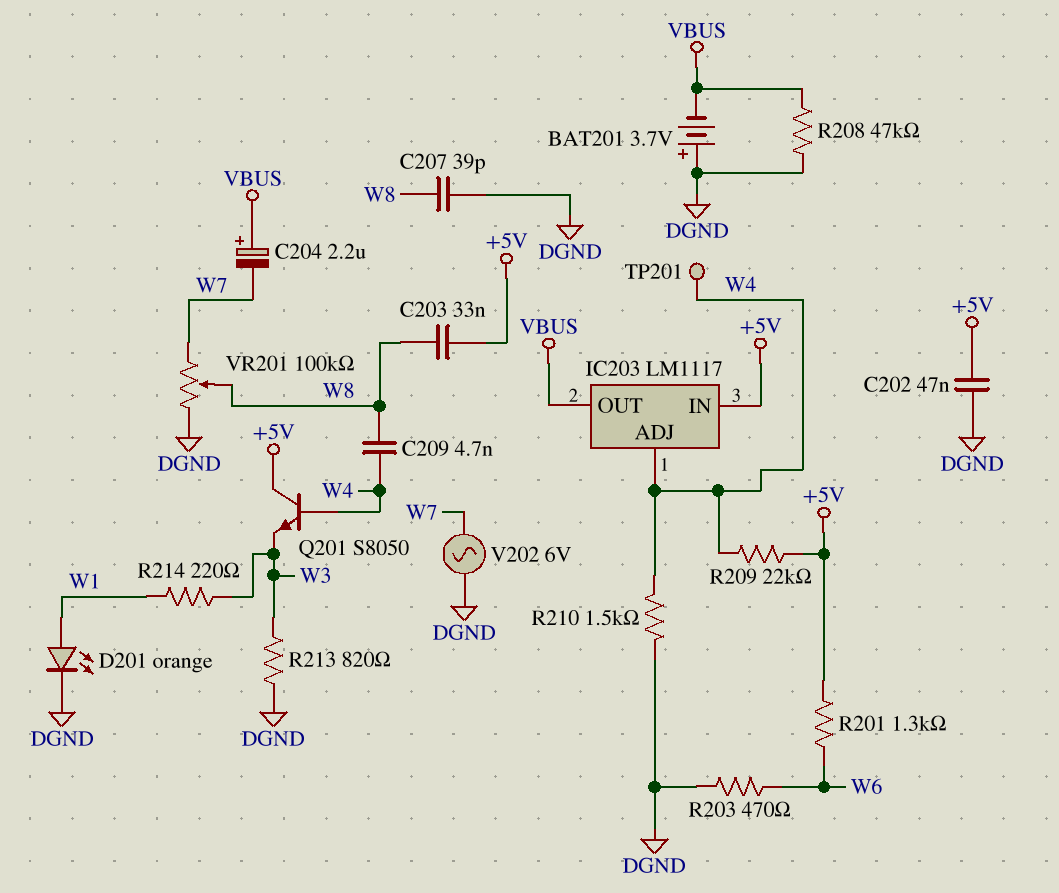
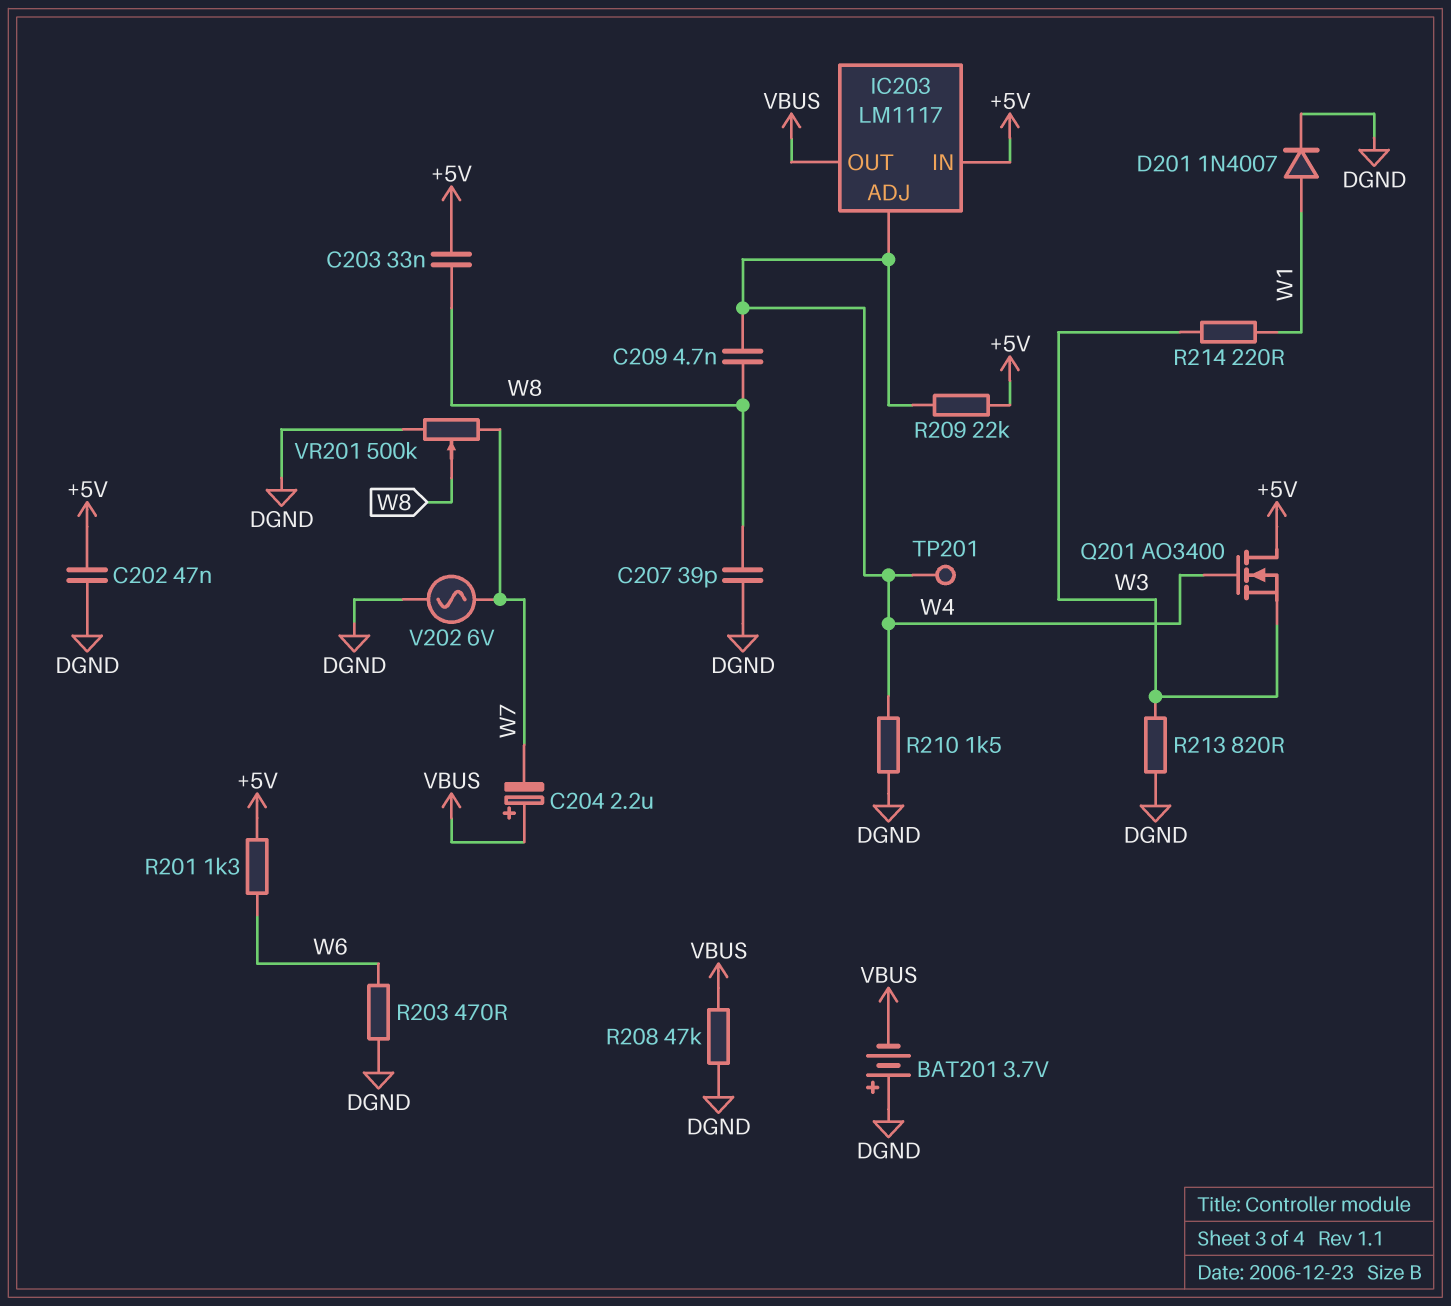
D201: LED orange (A W1, K DGND) -> diode 1N4007 (A W1, K DGND)
Q201: NPN S8050 (B W4, C +5V, E W3) -> NMOS AO3400 (G W4, D +5V, S W3)
VR201: 100k (DGND, W7, wiper W8) -> 500k (DGND, W7, wiper W8)

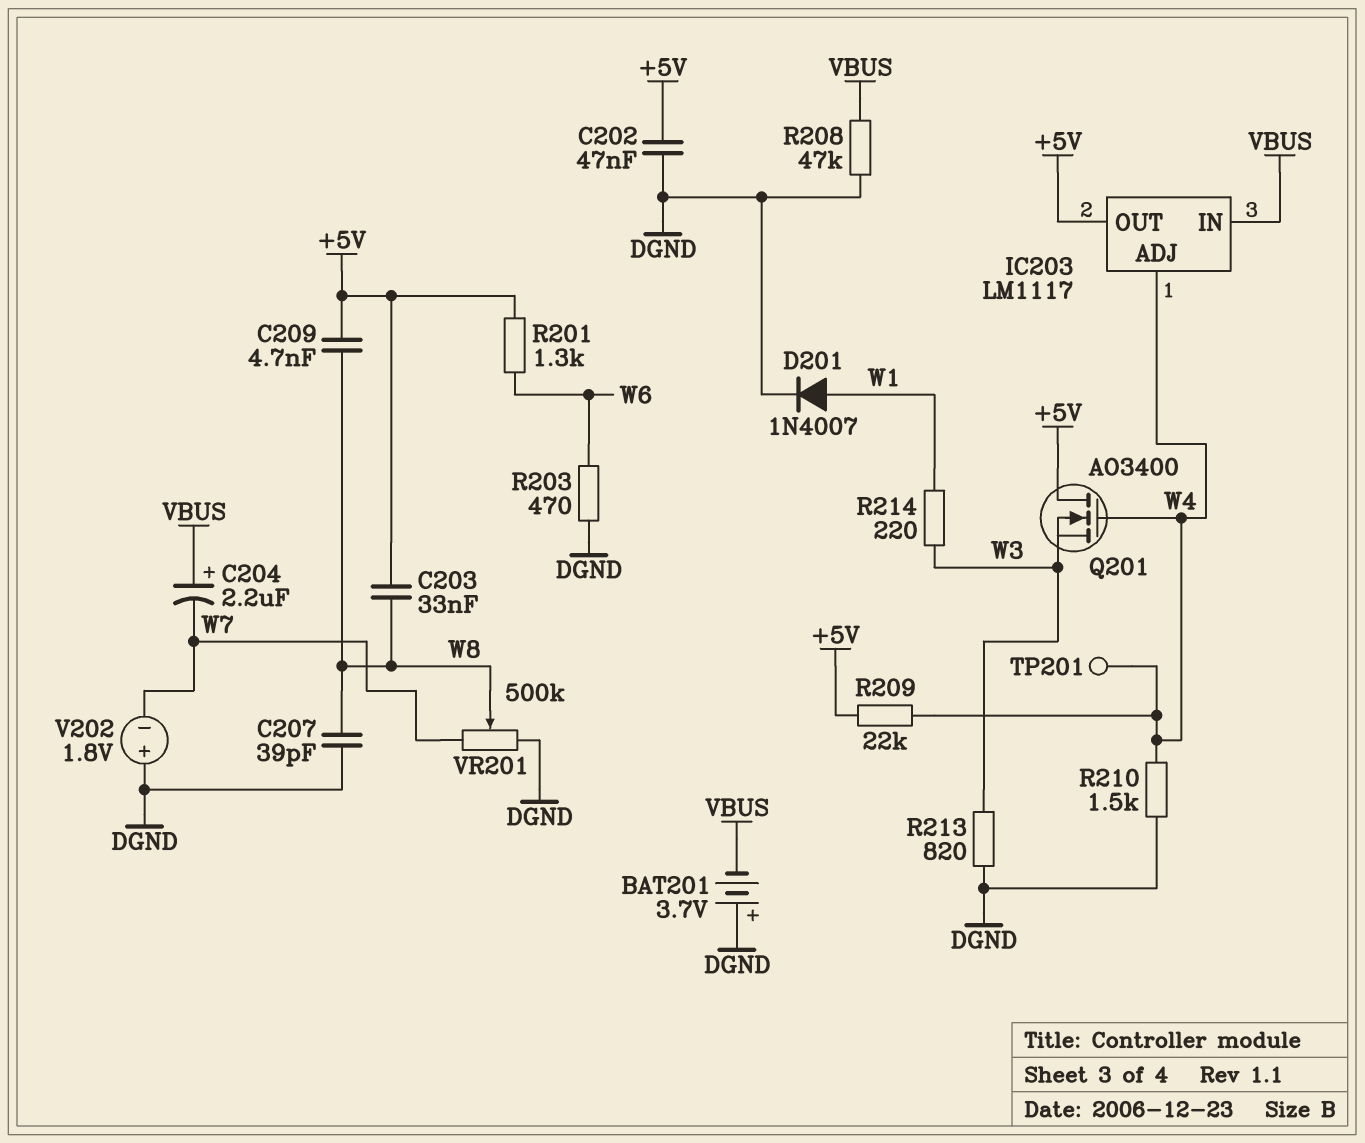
C209: 4.7nF (W4, W8) -> 4.7nF (+5V, W8)
IC203 pin IN: +5V -> VBUS
IC203 pin OUT: VBUS -> +5V
V202: AC 6V (DGND, W7) -> 1.8V (plus DGND, minus W7)

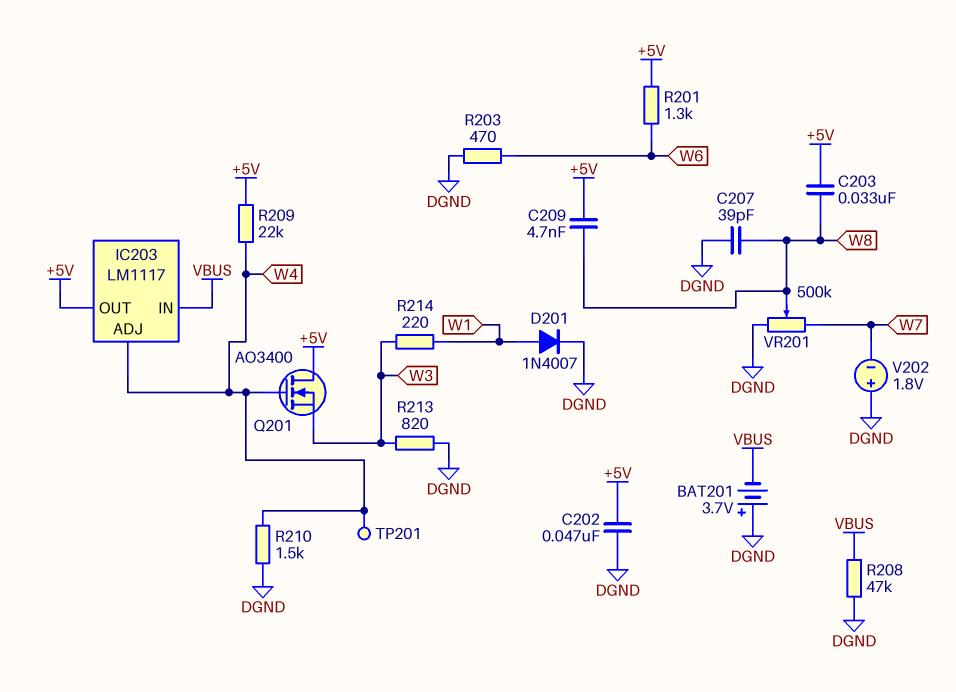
C204: 2.2uF (plus VBUS, minus W7) -> none

